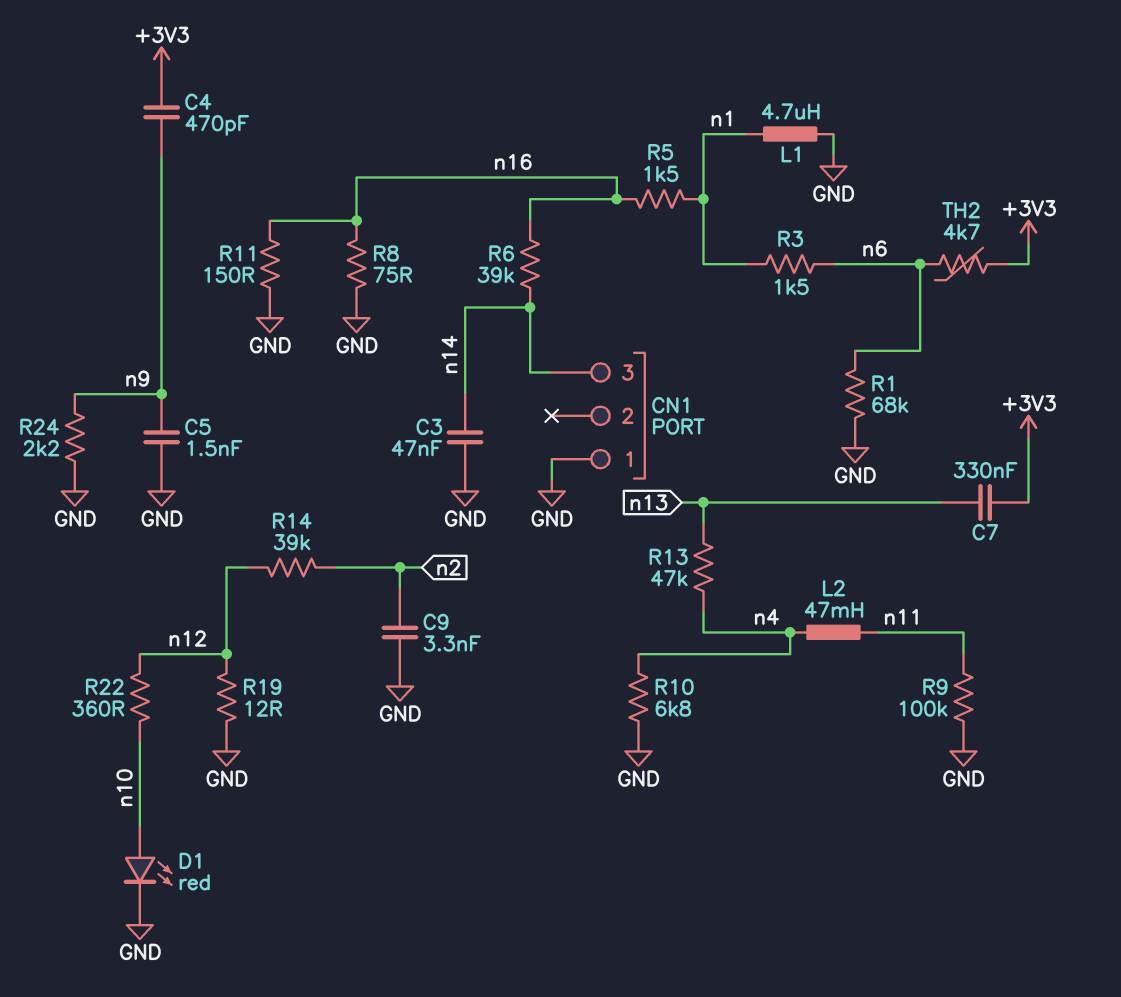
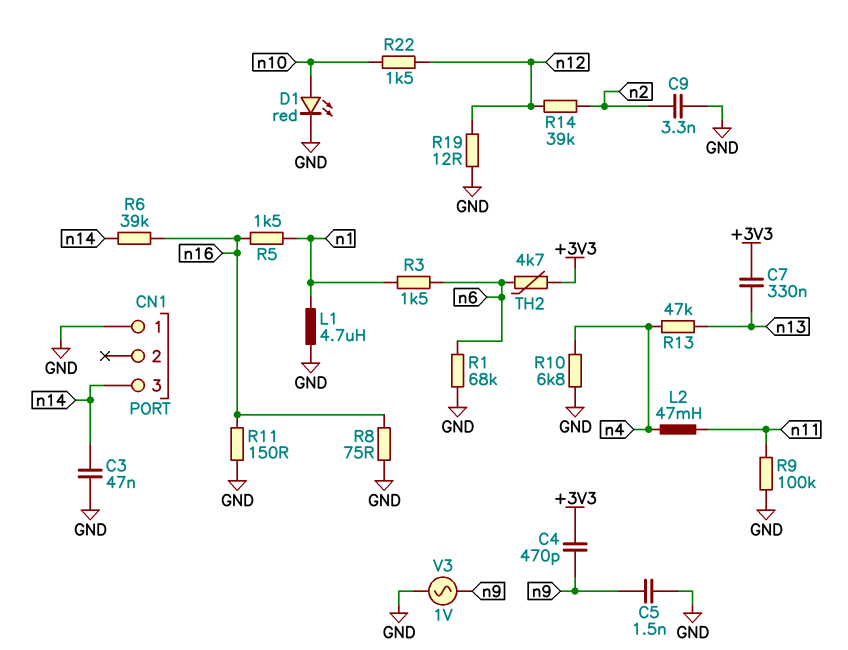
R22: 360 (n10, n12) -> 1.5k (n10, n12)
R24: 2.2k (GND, n9) -> none
V3: none -> AC 1V (GND, n9)

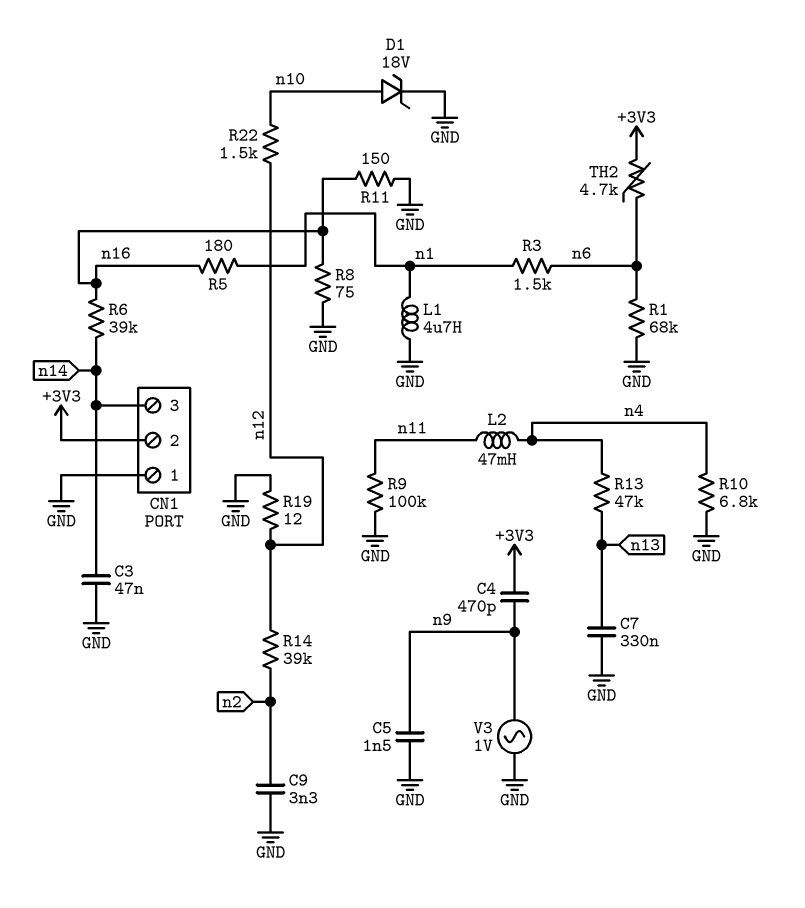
C7: 330nF (+3V3, n13) -> 330nF (GND, n13)
CN1 pin 2: none -> +3V3
D1: LED red (A n10, K GND) -> zener 18V (A n10, K GND)
R5: 1.5k (n1, n16) -> 180 (n1, n16)

